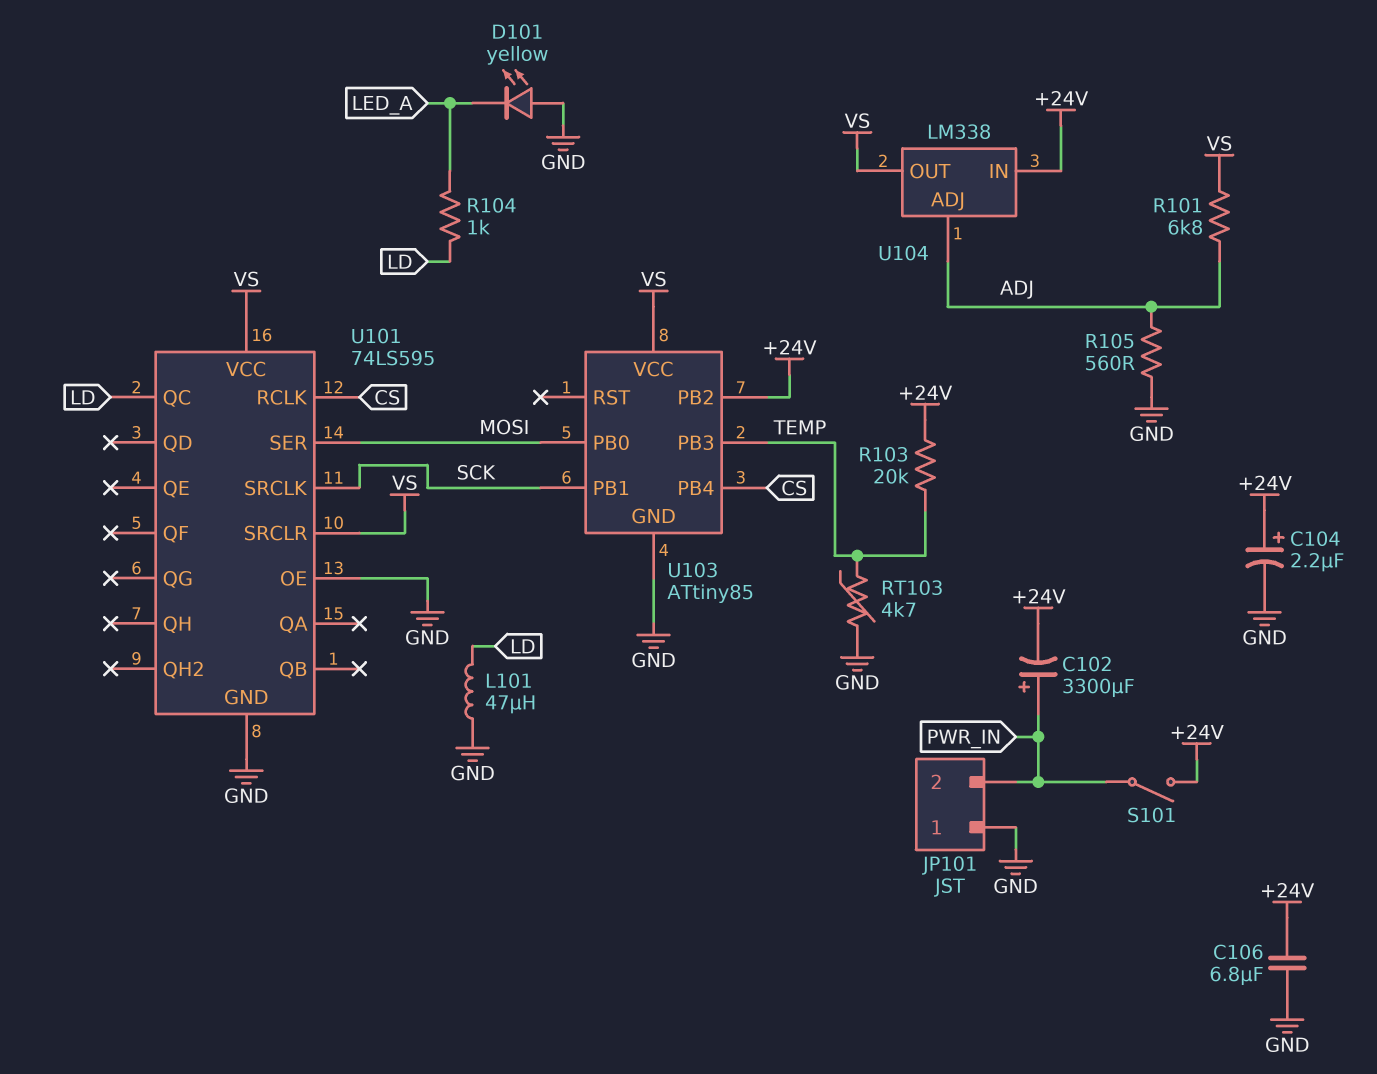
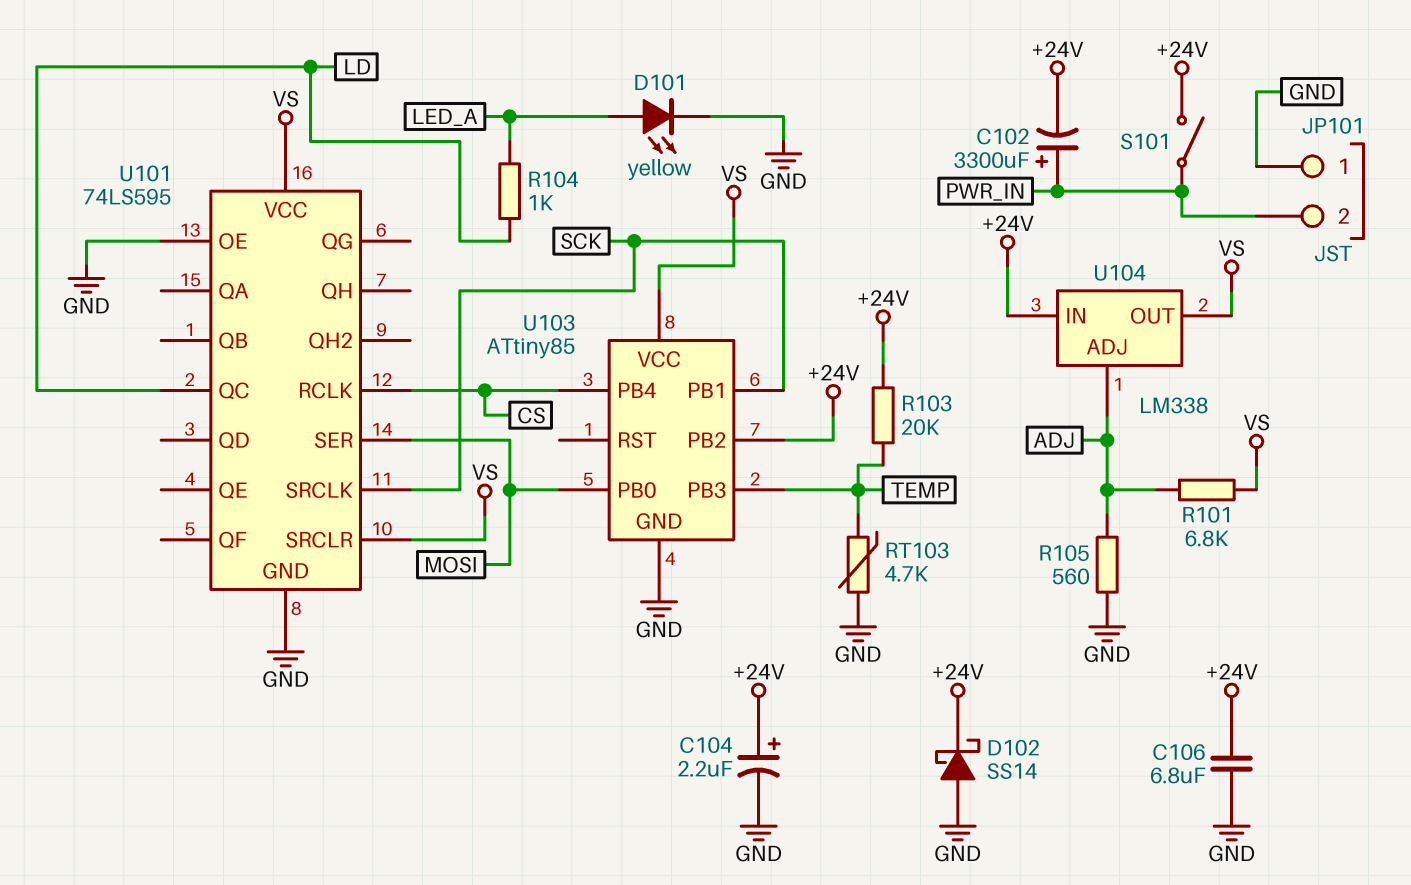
D101: LED yellow (A GND, K LED_A) -> LED yellow (A LED_A, K GND)
D102: none -> schottky SS14 (A GND, K +24V)
L101: 47uH (GND, LD) -> none

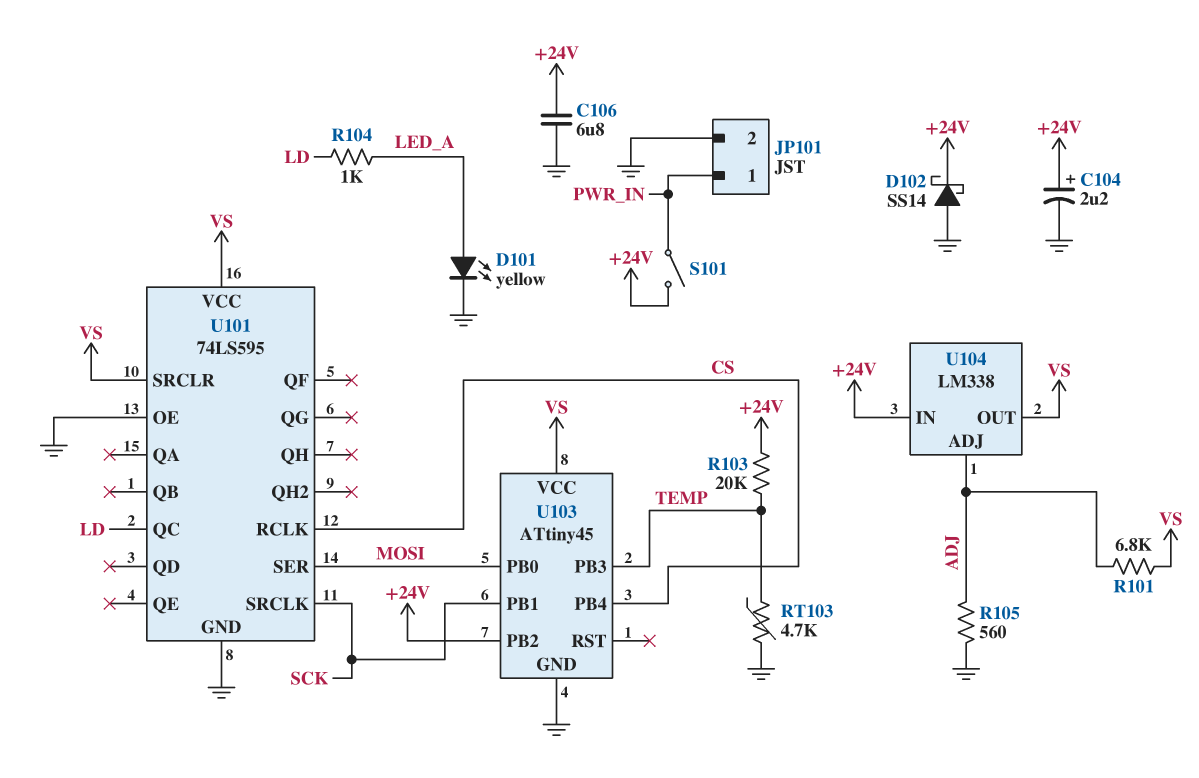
C102: 3300uF (plus PWR_IN, minus +24V) -> none
JP101 pin 1: GND -> PWR_IN
JP101 pin 2: PWR_IN -> GND
U103: ATtiny85 -> ATtiny45

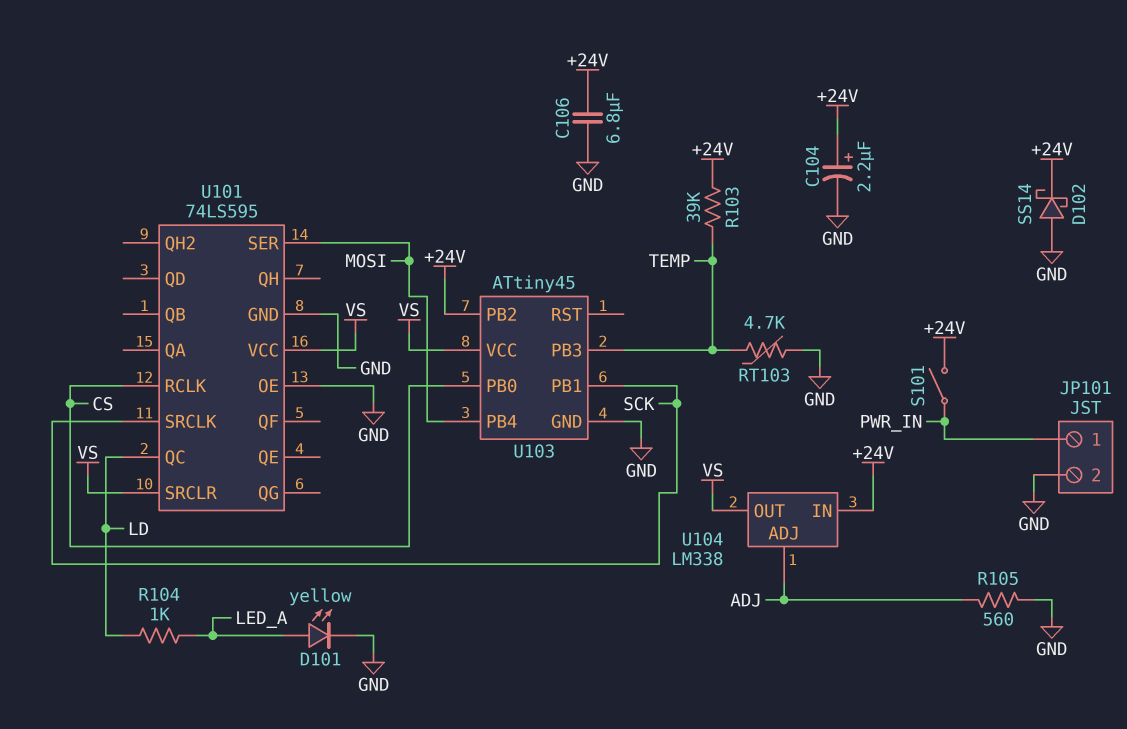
R101: 6.8k (ADJ, VS) -> none
R103: 20k (+24V, TEMP) -> 39k (+24V, TEMP)
U103 pin PB0: MOSI -> CS
U103 pin PB4: CS -> MOSI

